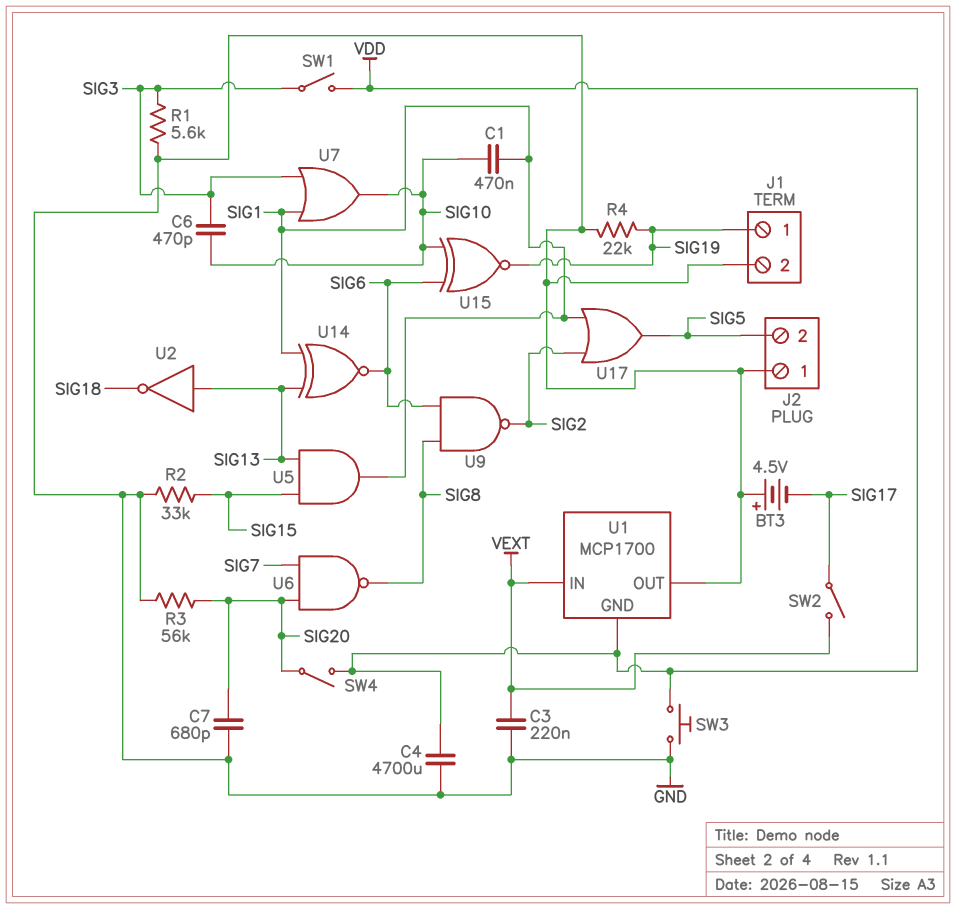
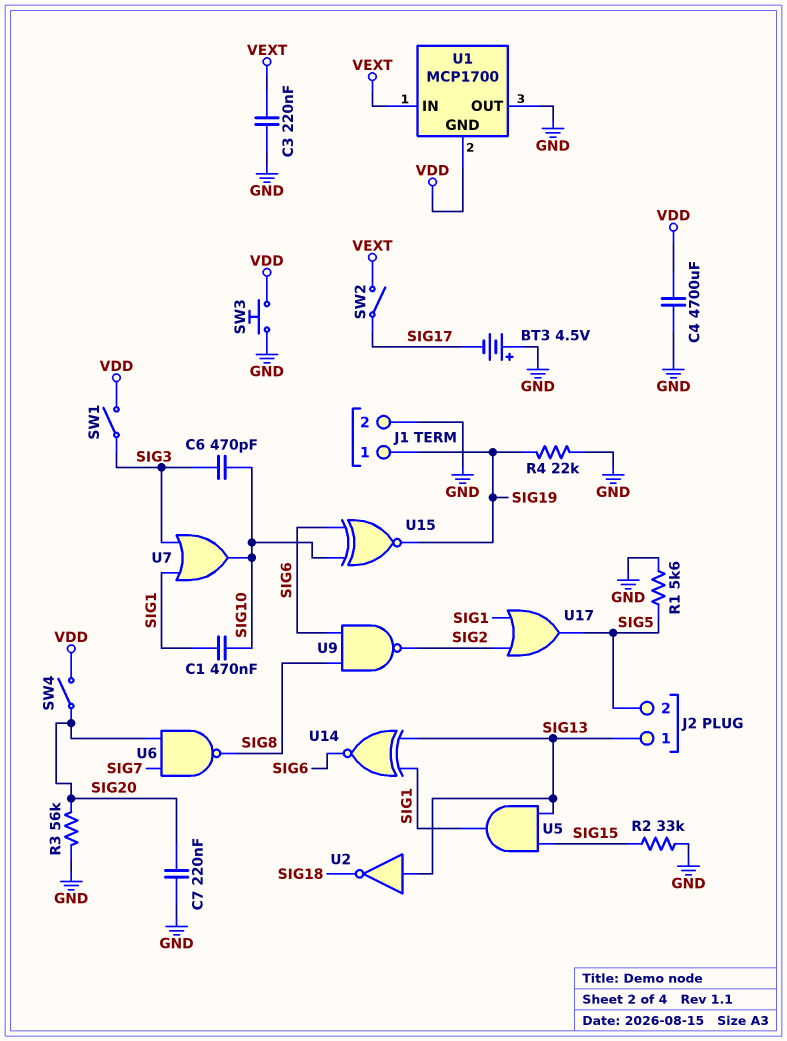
C7: 680pF (GND, SIG20) -> 220nF (GND, SIG20)
J2 pin 1: GND -> SIG13
R1: 5.6k (GND, SIG3) -> 5.6k (GND, SIG5)

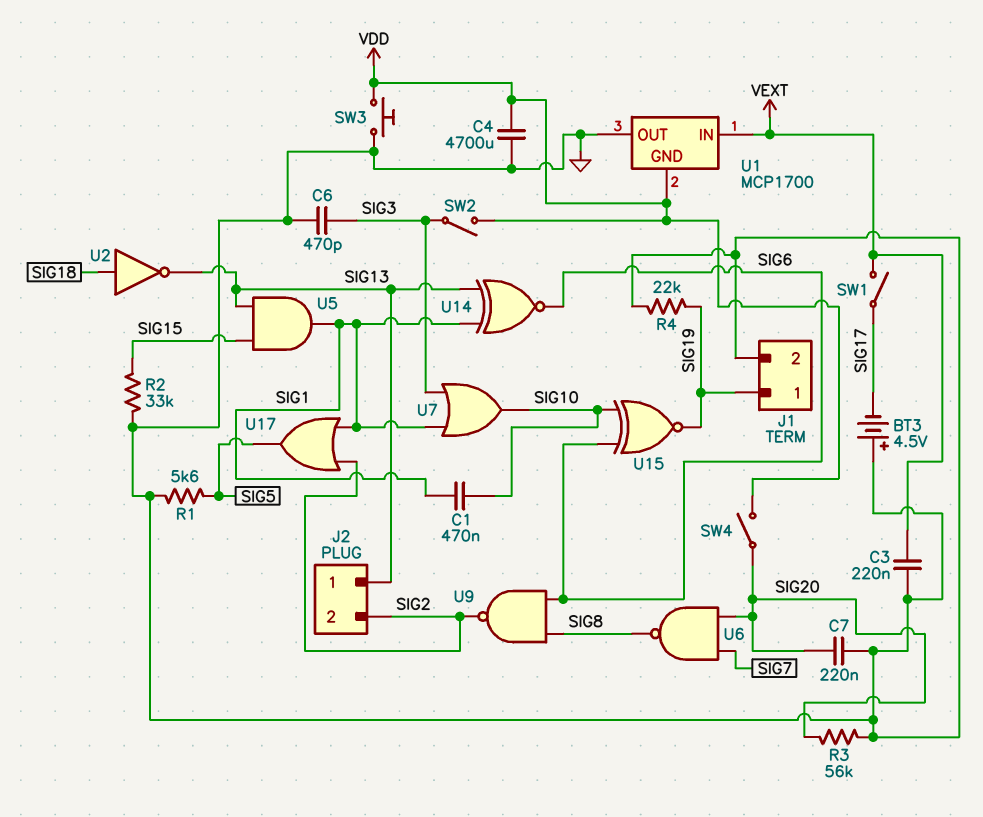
C6: 470pF (SIG3, SIG10) -> 470pF (GND, SIG3)
J2 pin 2: SIG5 -> SIG2
SW1: switch (SIG3, VDD) -> switch (SIG17, VEXT)
SW2: switch (SIG17, VEXT) -> switch (SIG3, VDD)
U2: NOT (in SIG13, out SIG18) -> NOT (in SIG18, out SIG13)

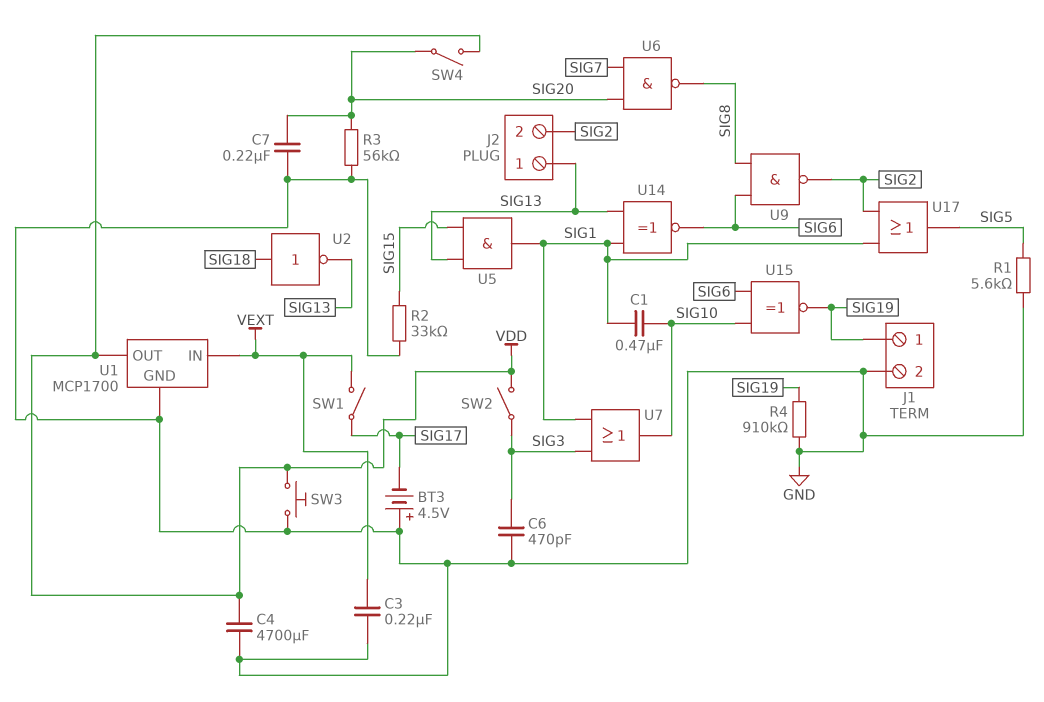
R4: 22k (GND, SIG19) -> 910k (GND, SIG19)
U1 pin GND: VDD -> GND
U1 pin OUT: GND -> VDD

